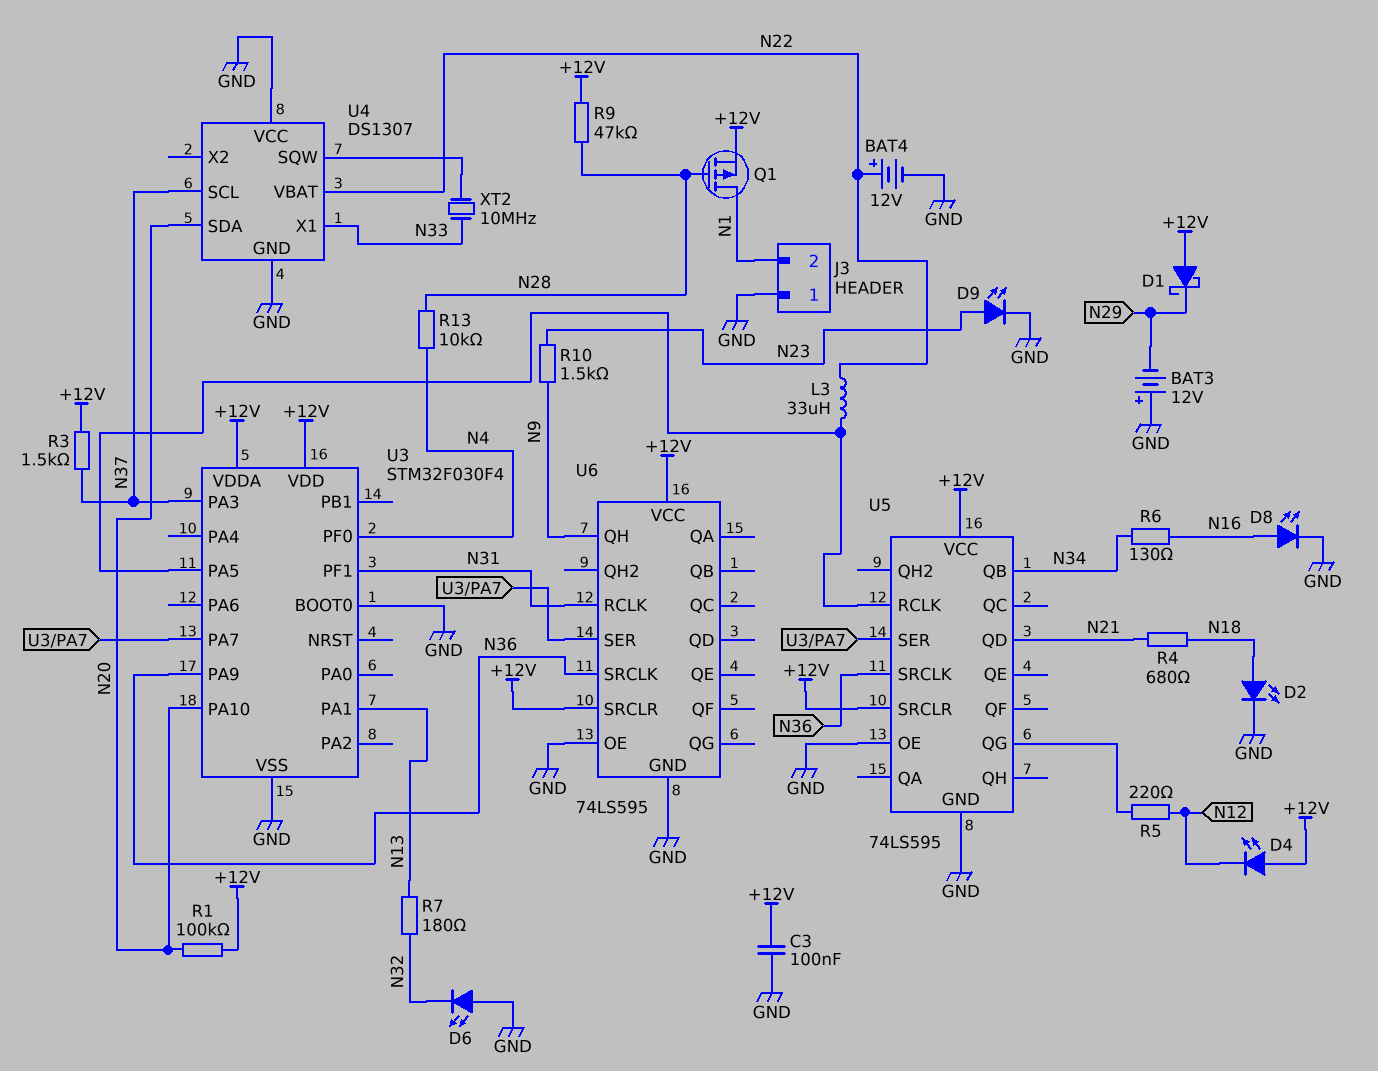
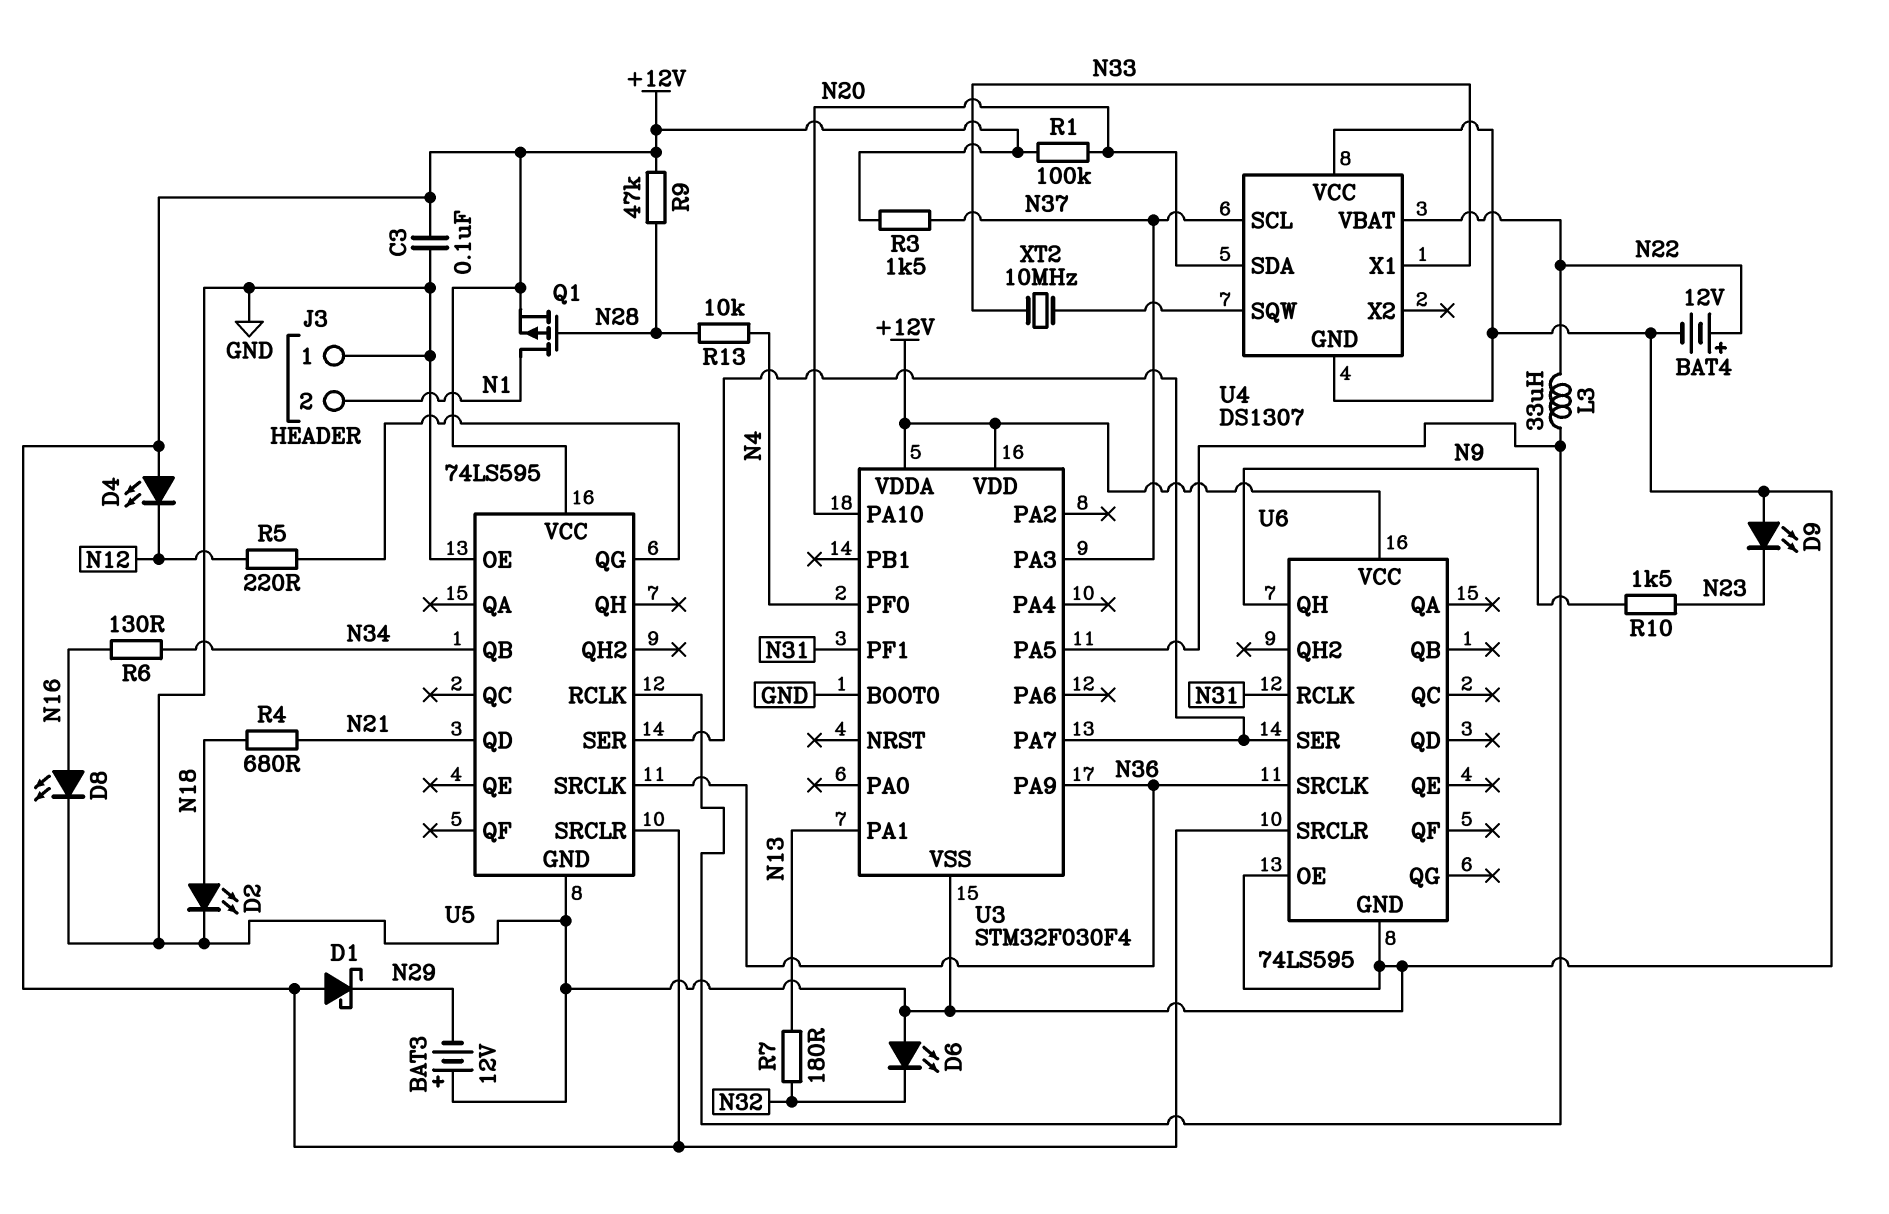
D9: LED (A N23, K GND) -> LED (A GND, K N23)

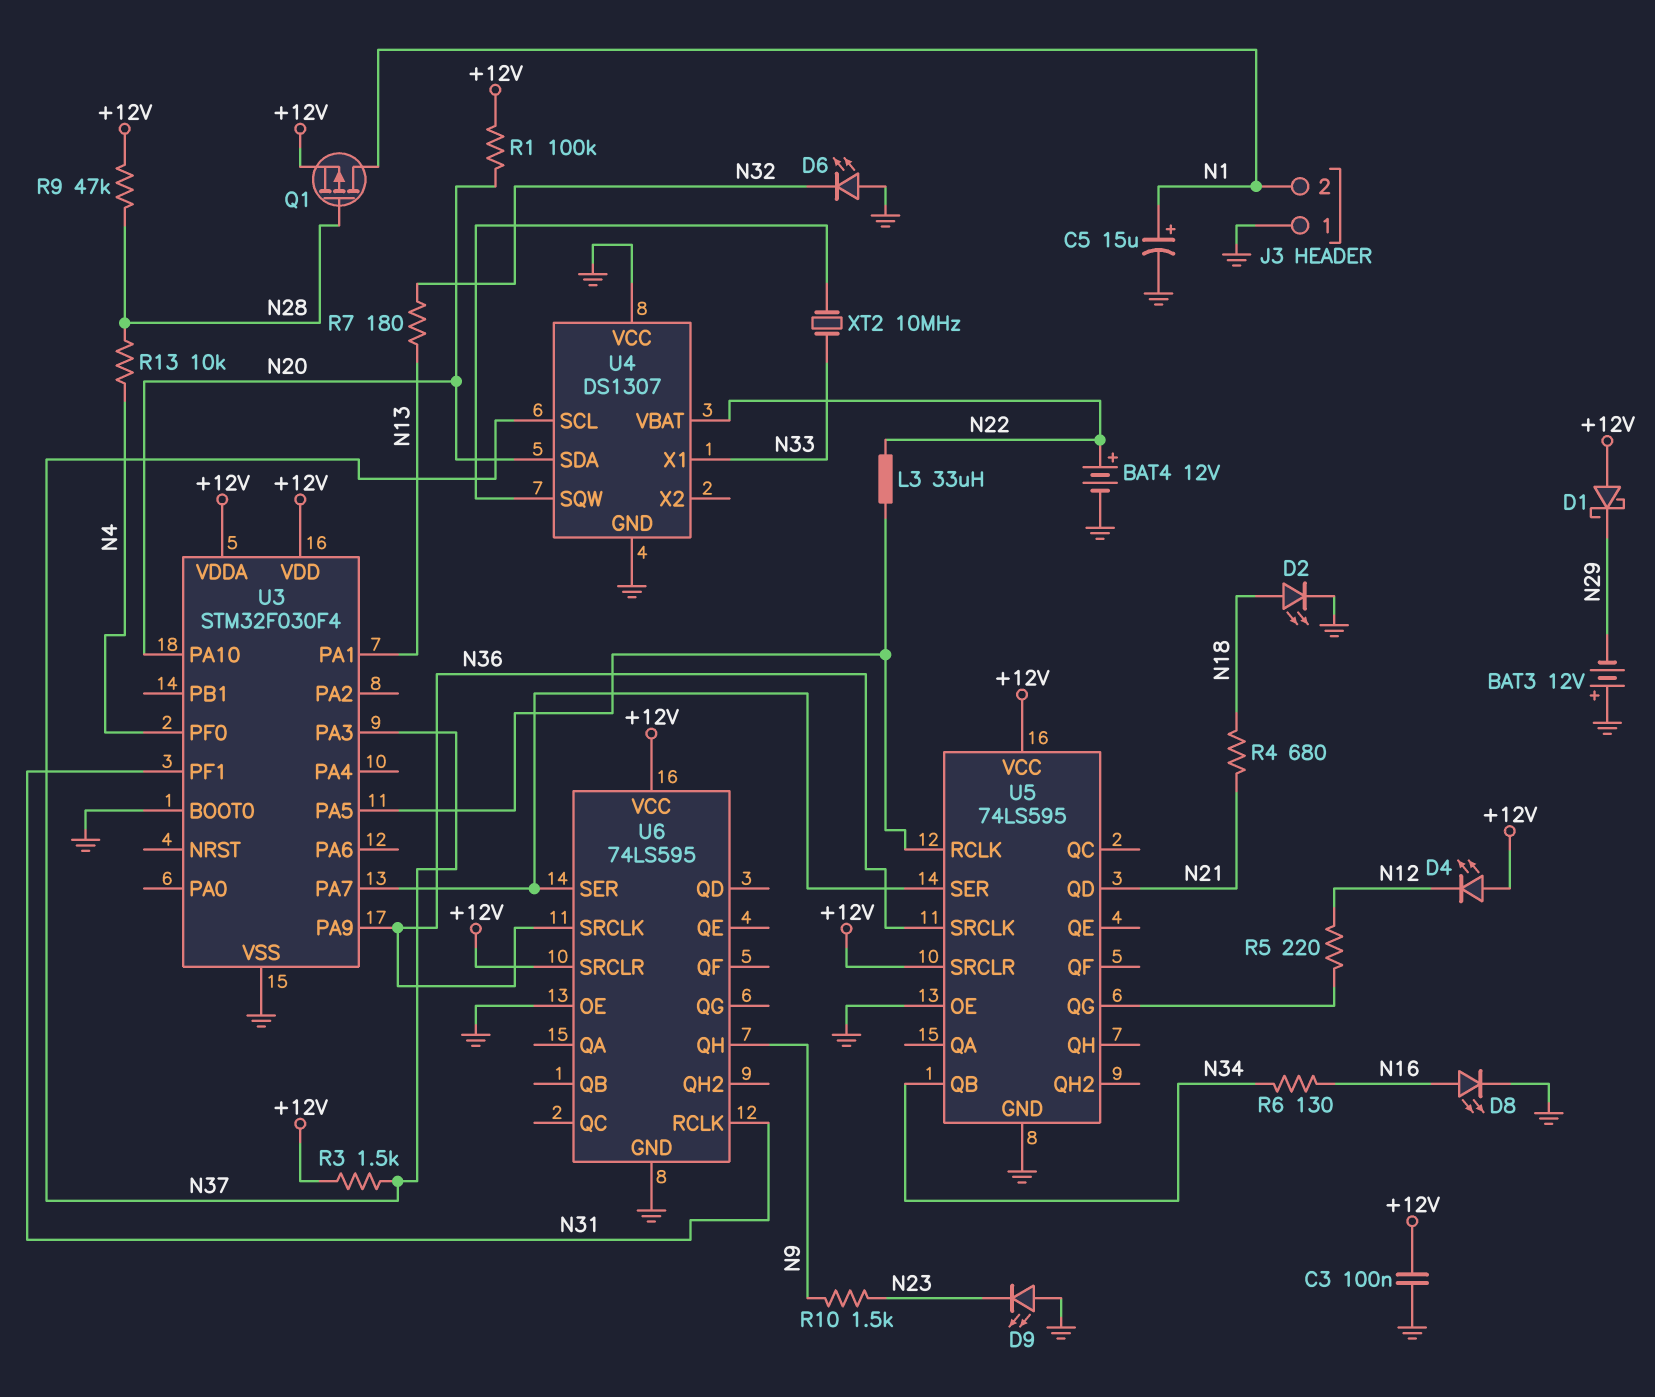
C5: none -> 15uF (plus N1, minus GND)

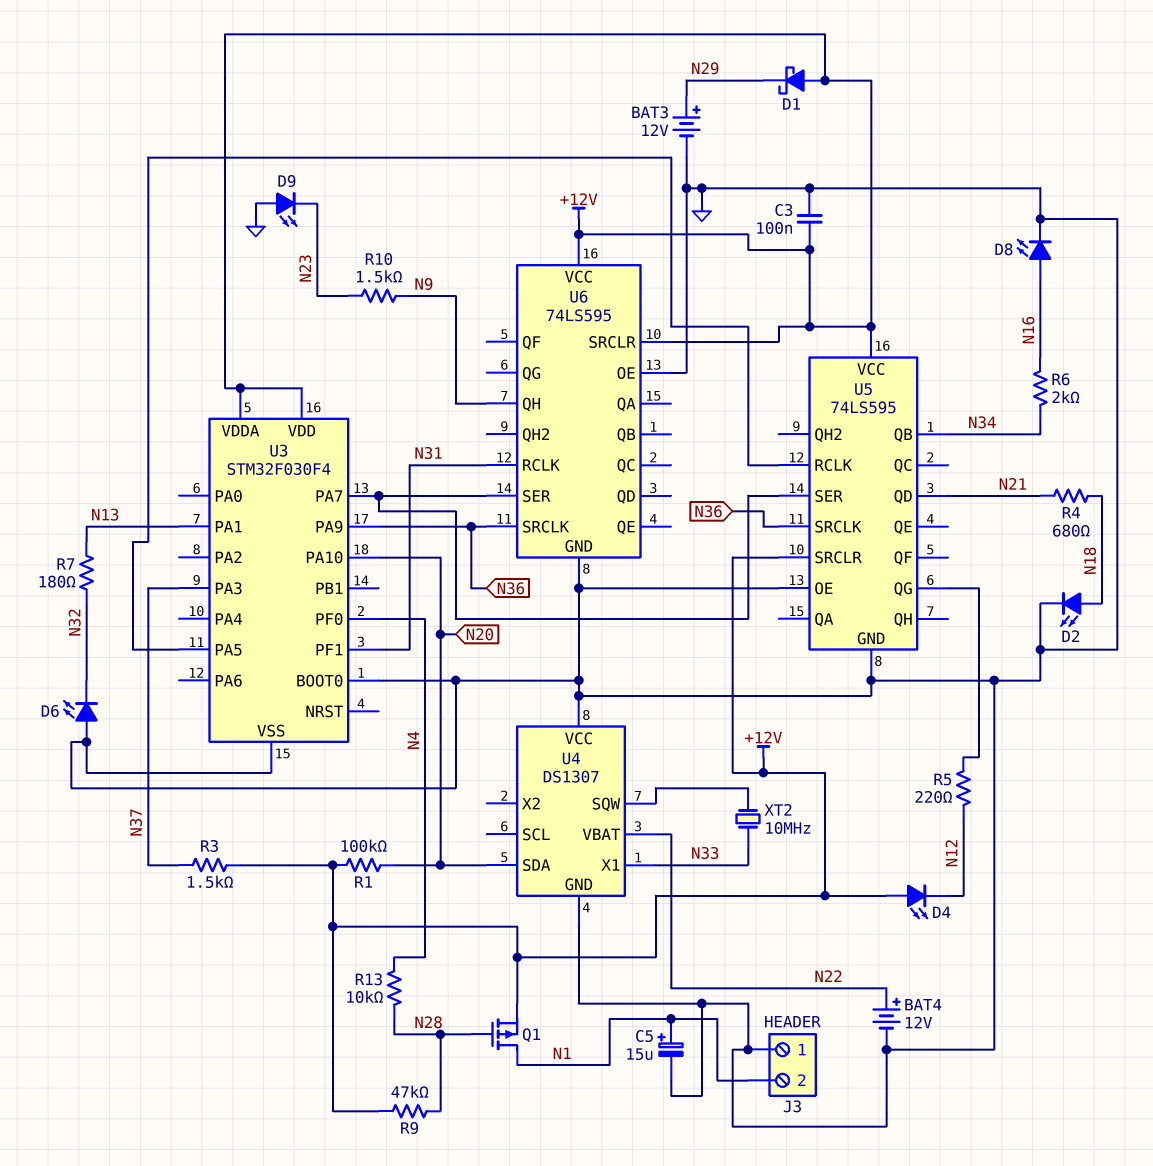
BAT3: 12V (plus GND, minus N29) -> 12V (plus N29, minus GND)
L3: 33uH (N22, U3/PA5) -> none
R6: 130 (N16, N34) -> 2k (N16, N34)
U4 pin SCL: N37 -> none

